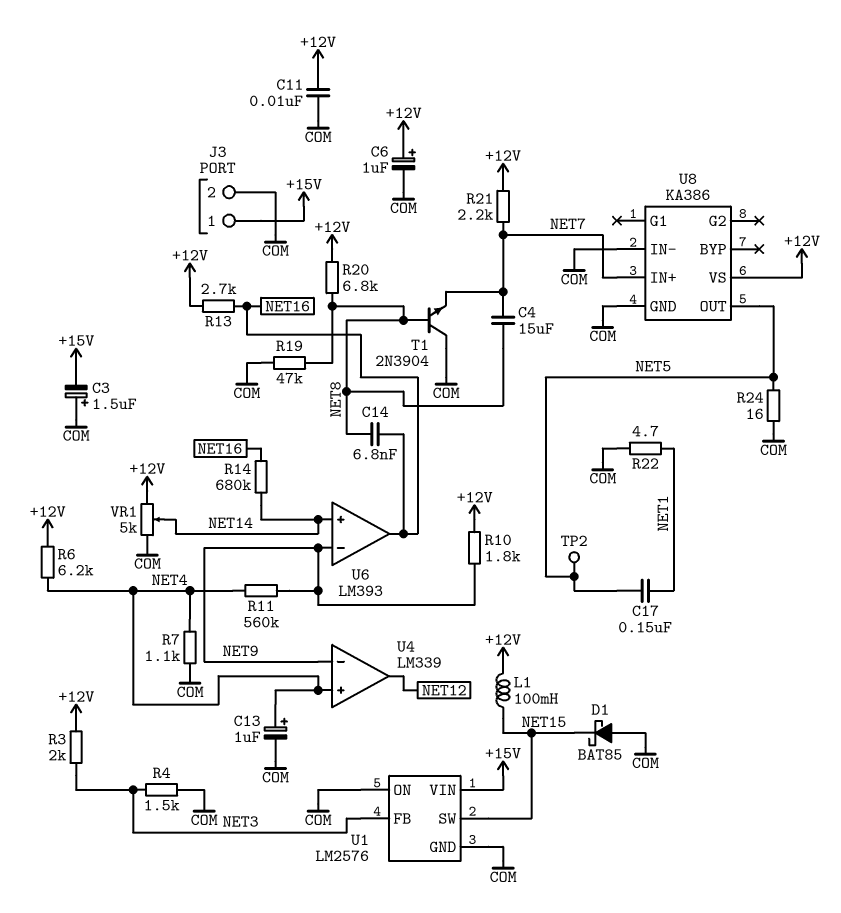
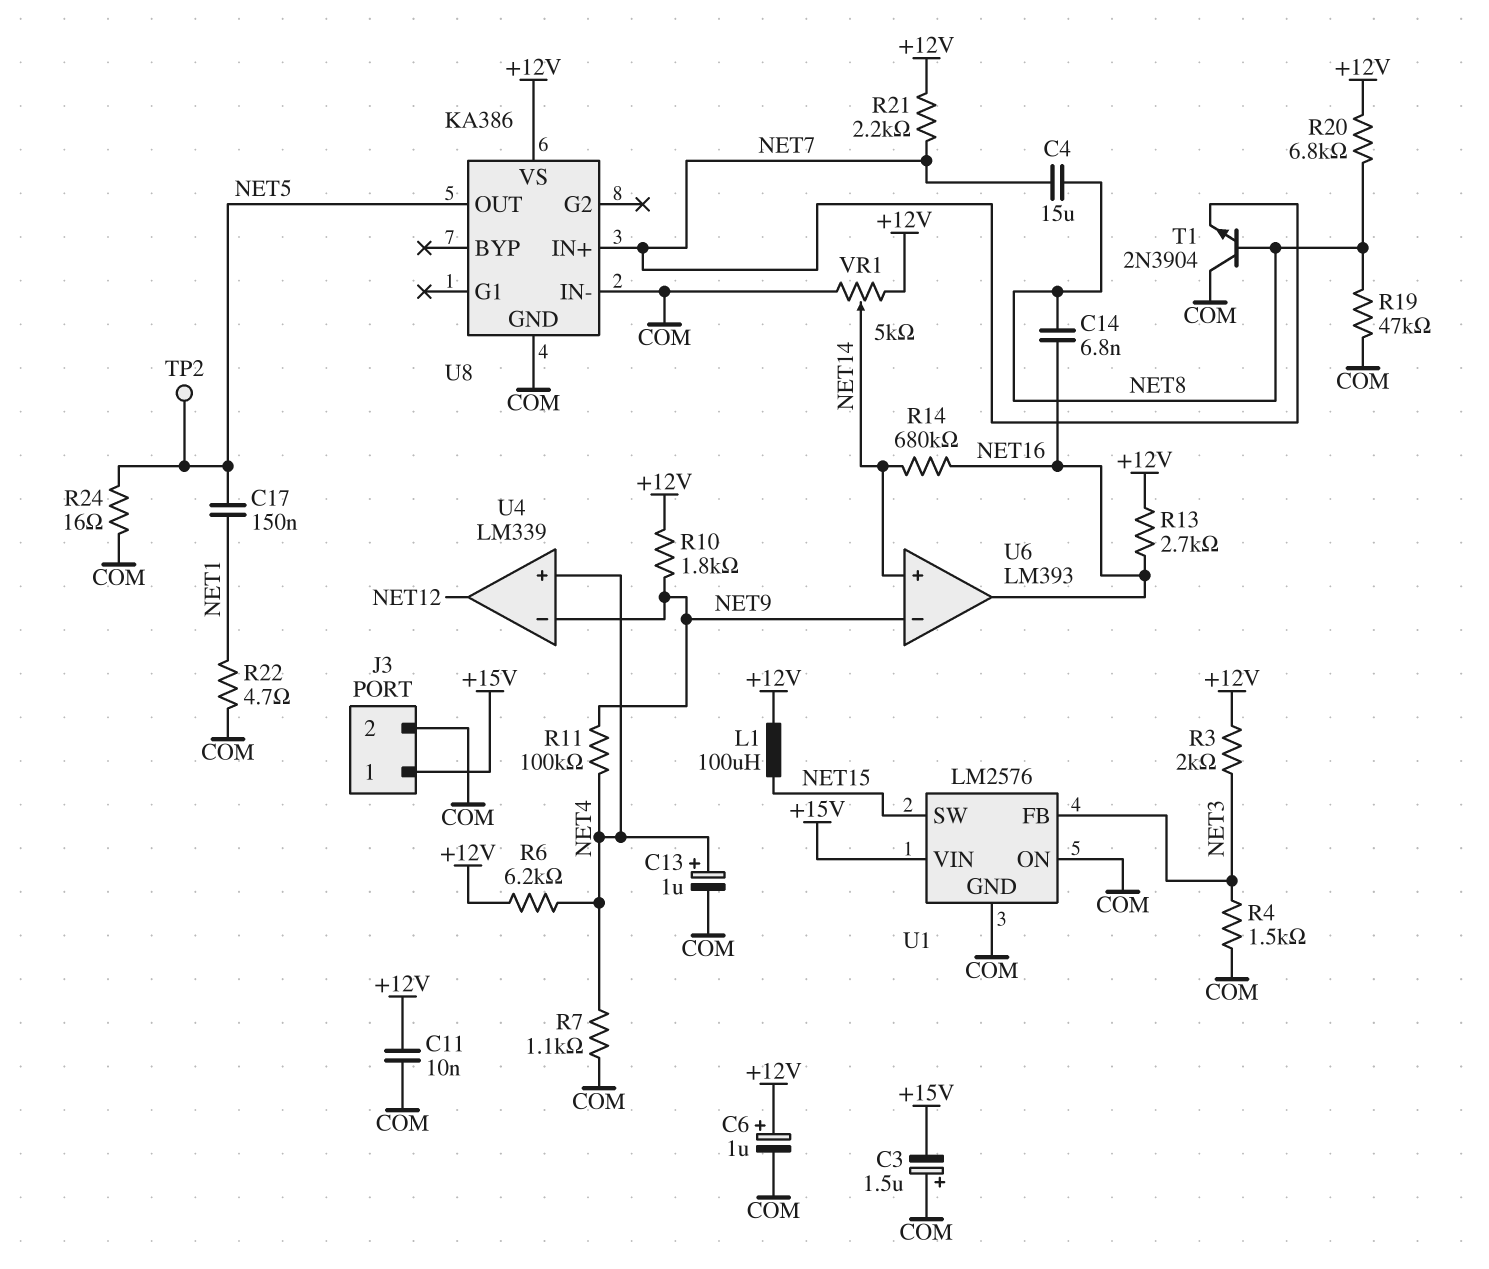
D1: schottky BAT85 (A COM, K NET15) -> none
L1: 100mH (+12V, NET15) -> 100uH (+12V, NET15)
R11: 560k (NET4, NET9) -> 100k (NET4, NET9)

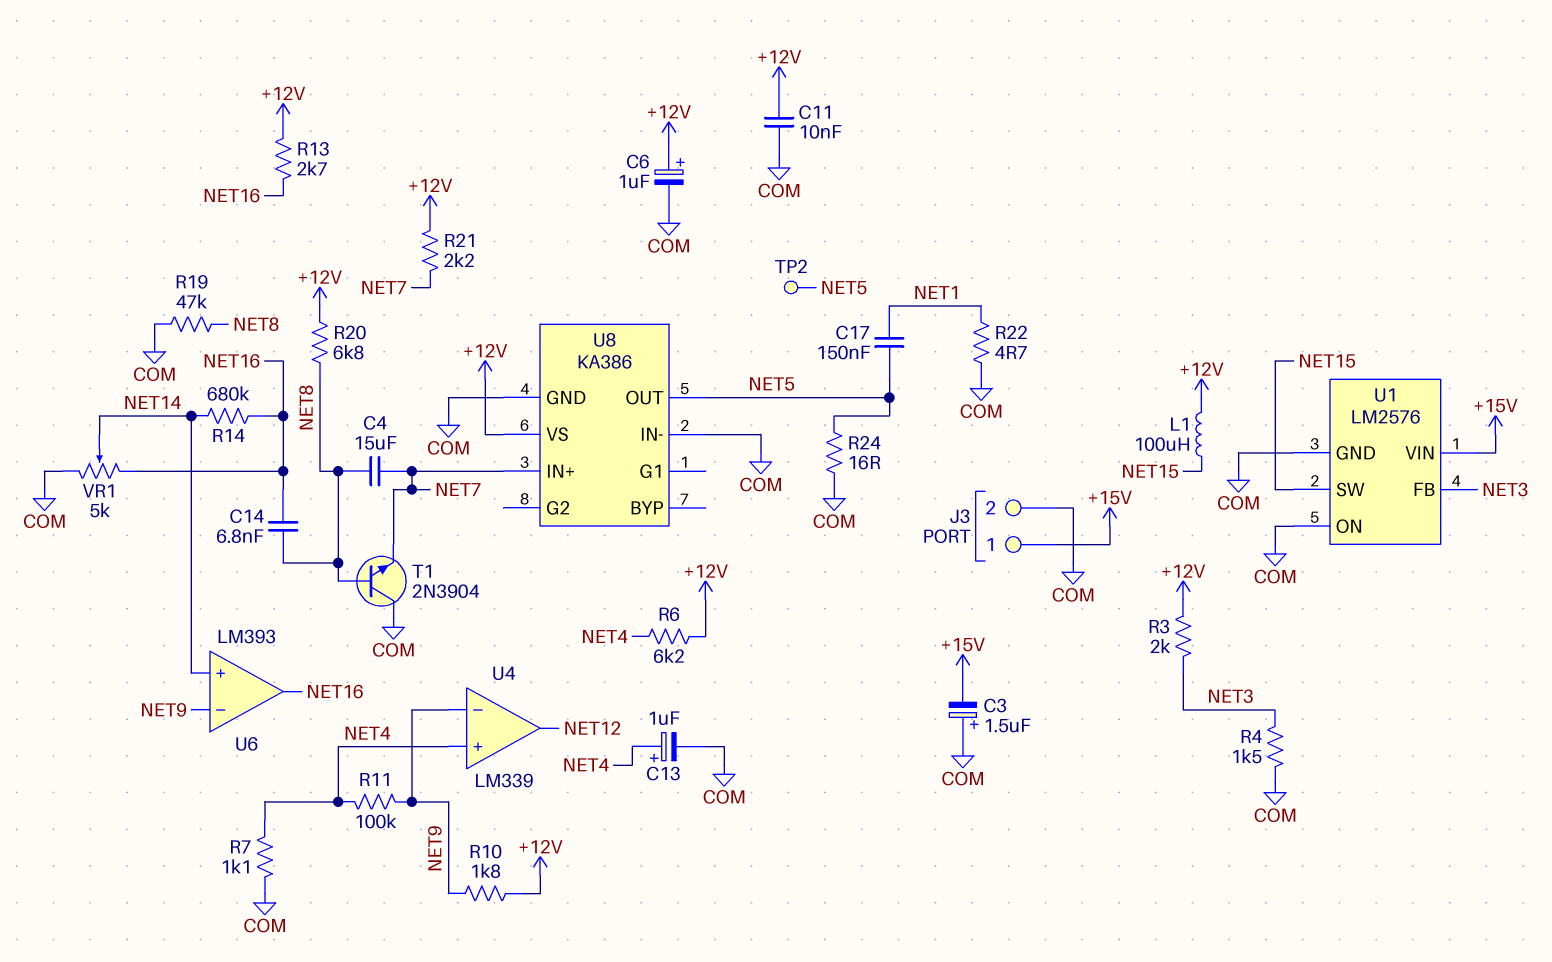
VR1: 5k (+12V, COM, wiper NET14) -> 5k (COM, NET16, wiper NET14)

